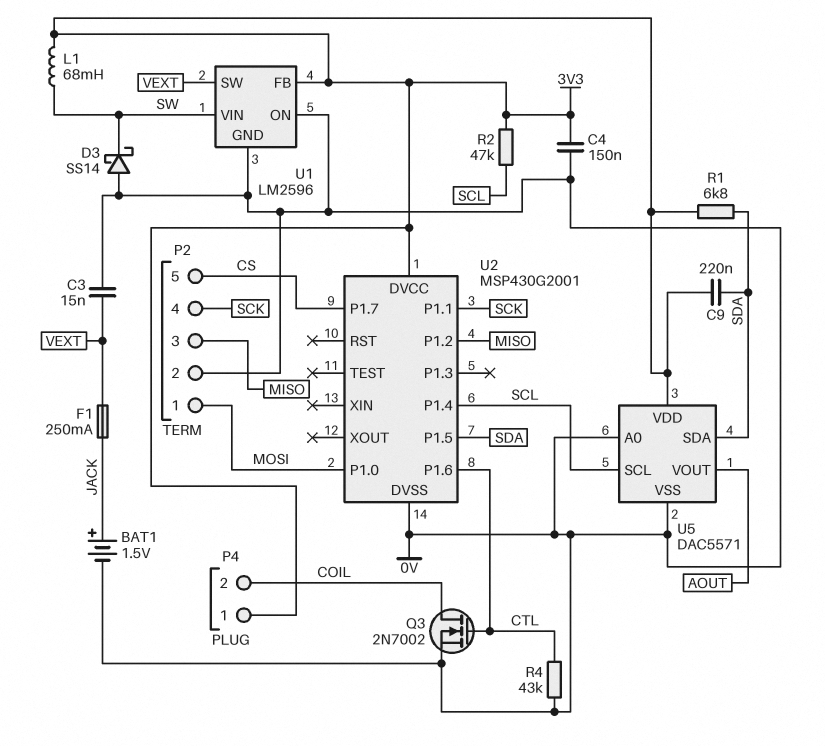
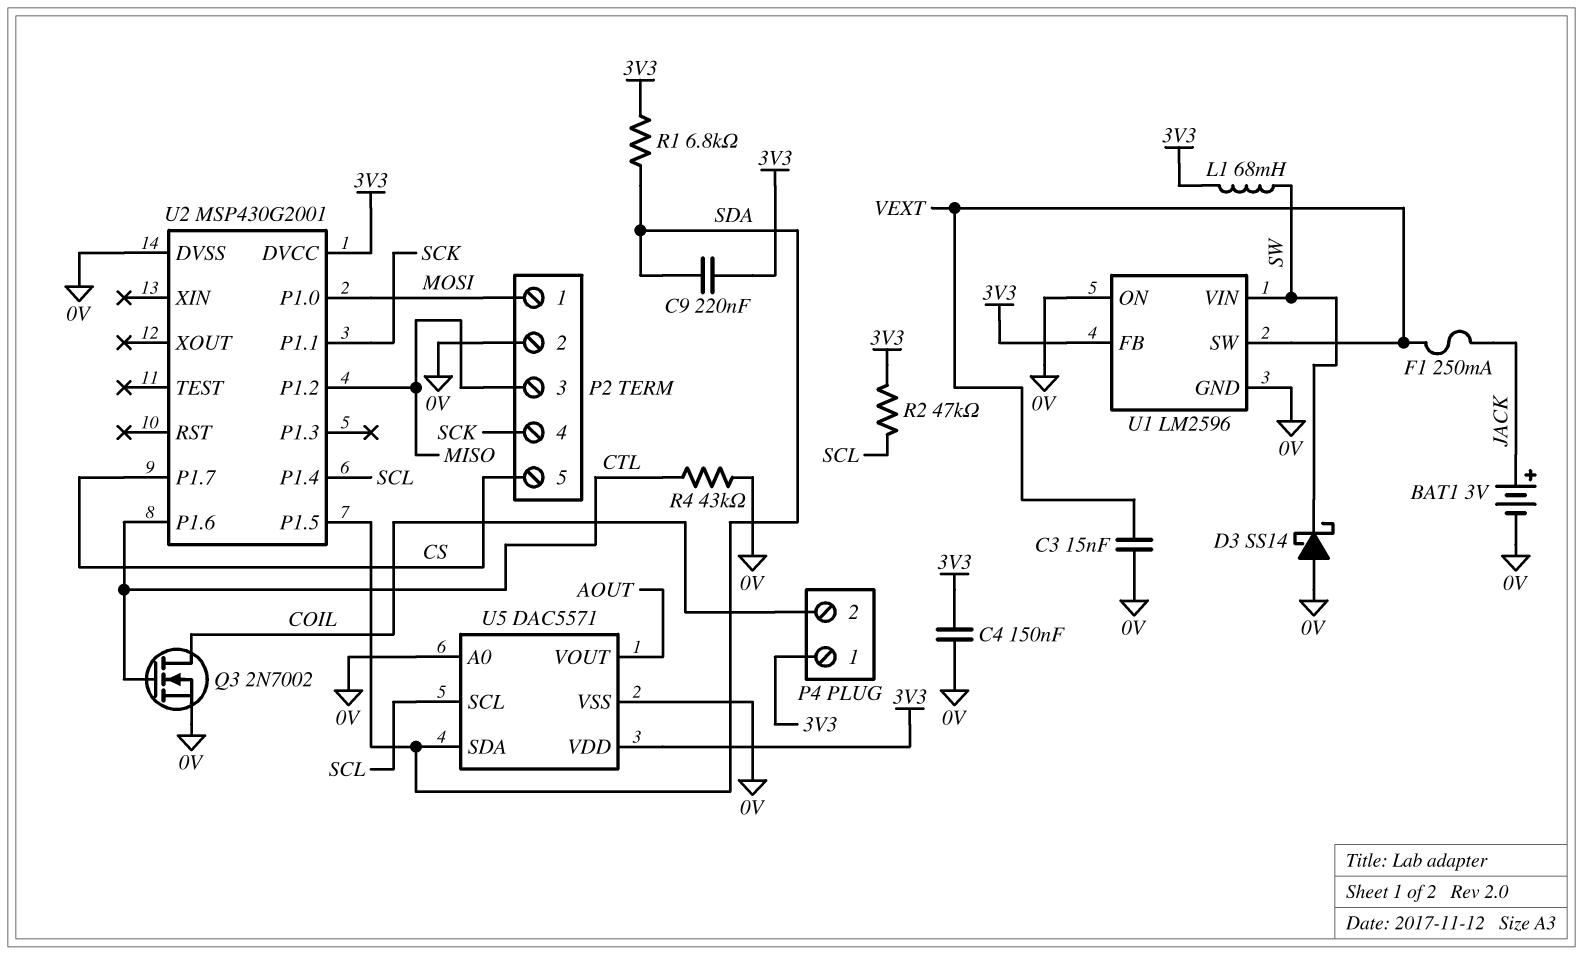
BAT1: 1.5V (plus JACK, minus 0V) -> 3V (plus JACK, minus 0V)

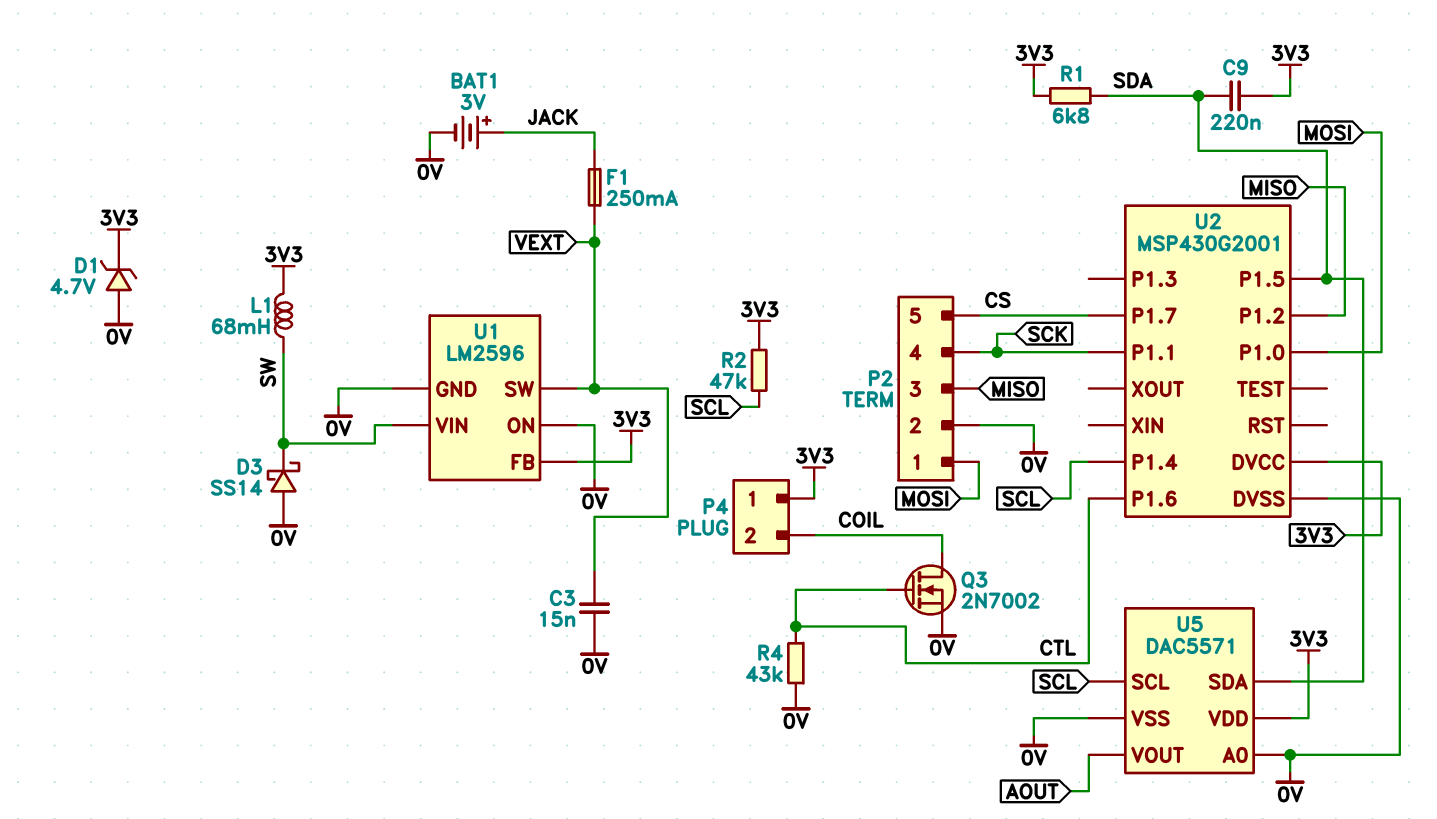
C4: 150nF (0V, 3V3) -> none
D1: none -> zener 4.7V (A 0V, K 3V3)

